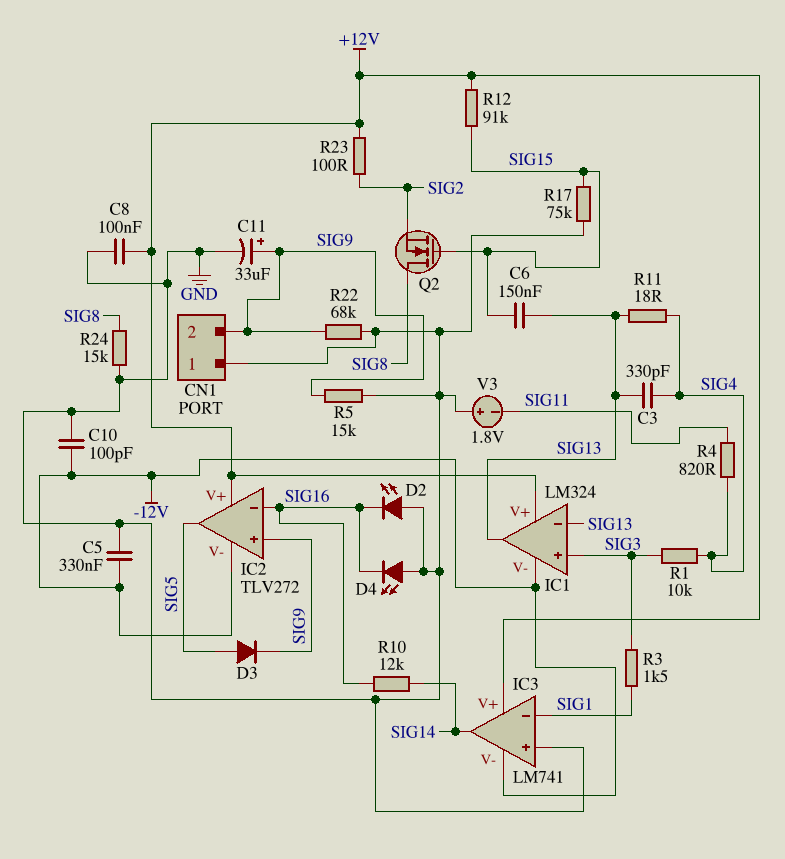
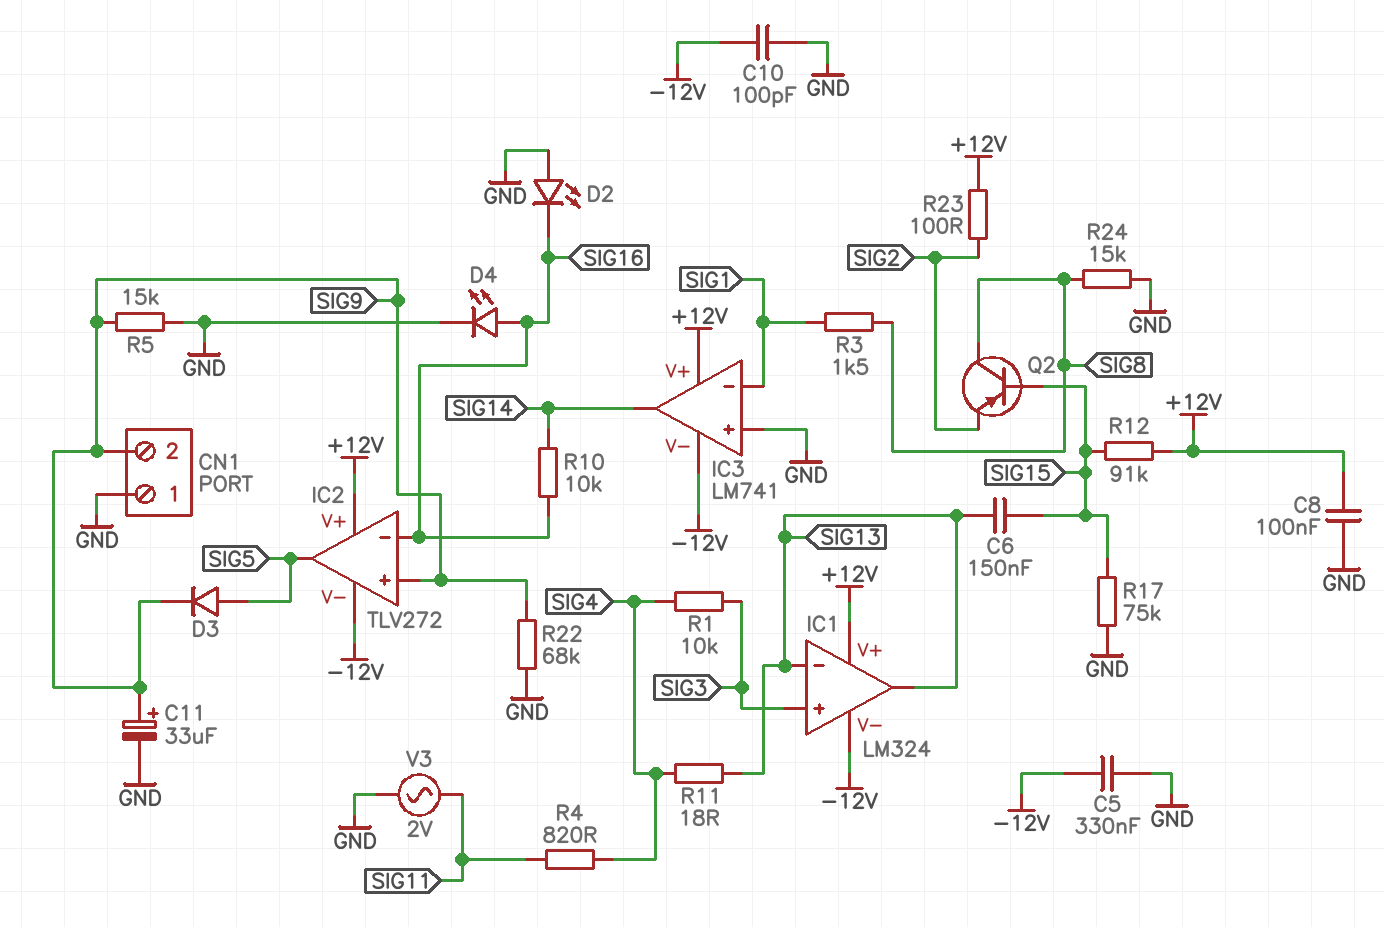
C3: 330pF (SIG4, SIG13) -> none
D4: LED (A GND, K SIG16) -> LED (A SIG16, K GND)
Q2: NMOS (G SIG15, D SIG8, S SIG2) -> PNP (B SIG15, C SIG8, E SIG2)
R3: 1.5k (SIG1, SIG3) -> 1.5k (SIG1, SIG8)
R10: 12k (SIG14, SIG16) -> 10k (SIG14, SIG16)
V3: 1.8V (plus GND, minus SIG11) -> AC 2V (GND, SIG11)

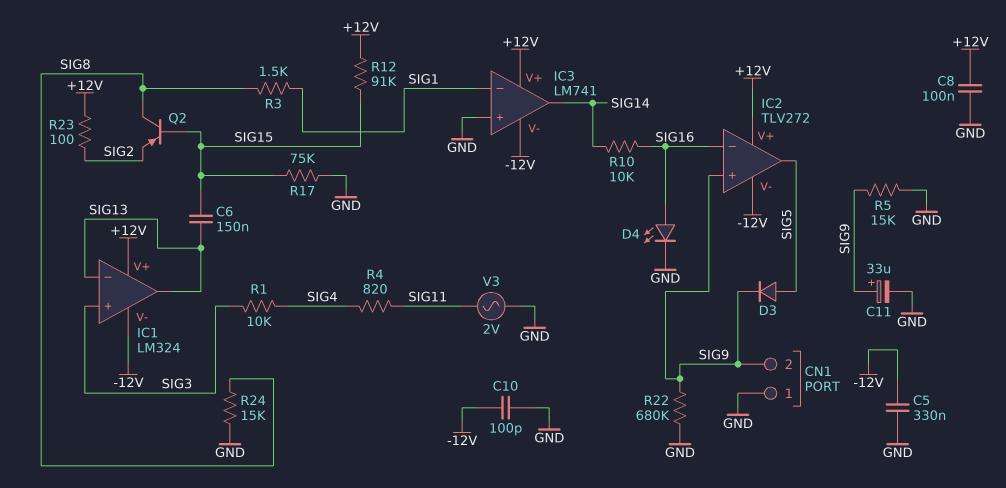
D2: LED (A GND, K SIG16) -> none
R11: 18 (SIG4, SIG13) -> none
R22: 68k (GND, SIG9) -> 680k (GND, SIG9)

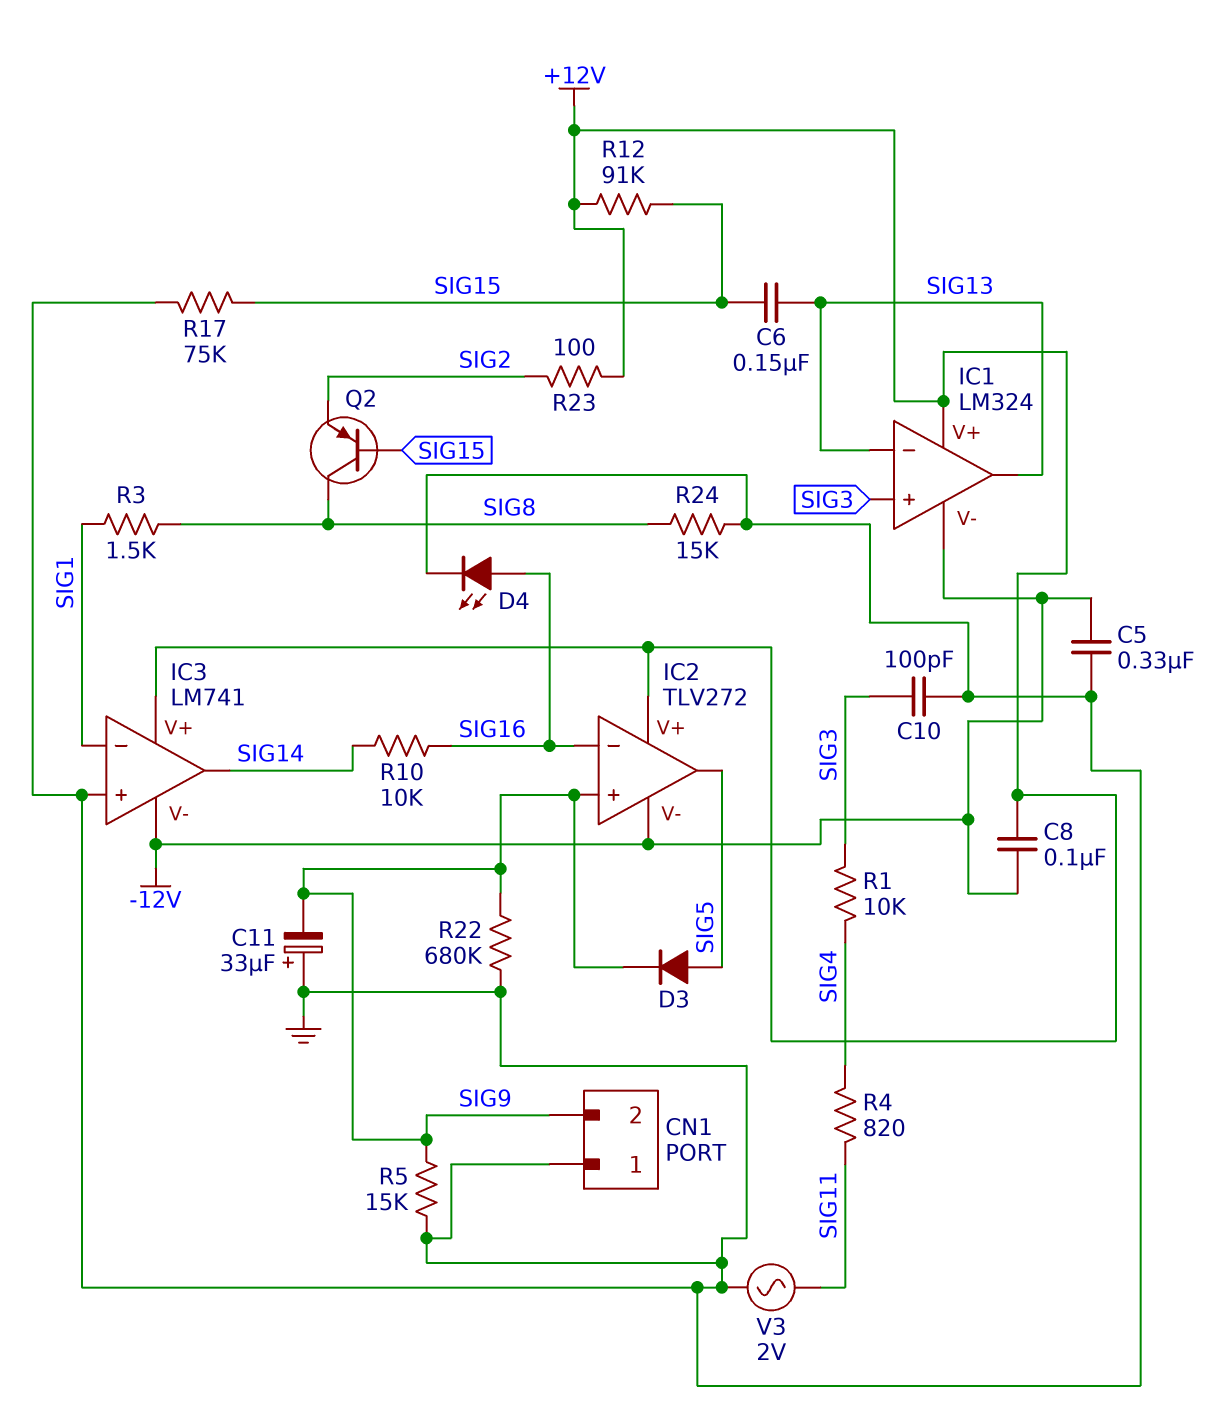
C8: 100nF (+12V, GND) -> 100nF (+12V, -12V)
C10: 100pF (-12V, GND) -> 100pF (GND, SIG3)
C11: 33uF (plus SIG9, minus GND) -> 33uF (plus GND, minus SIG9)

